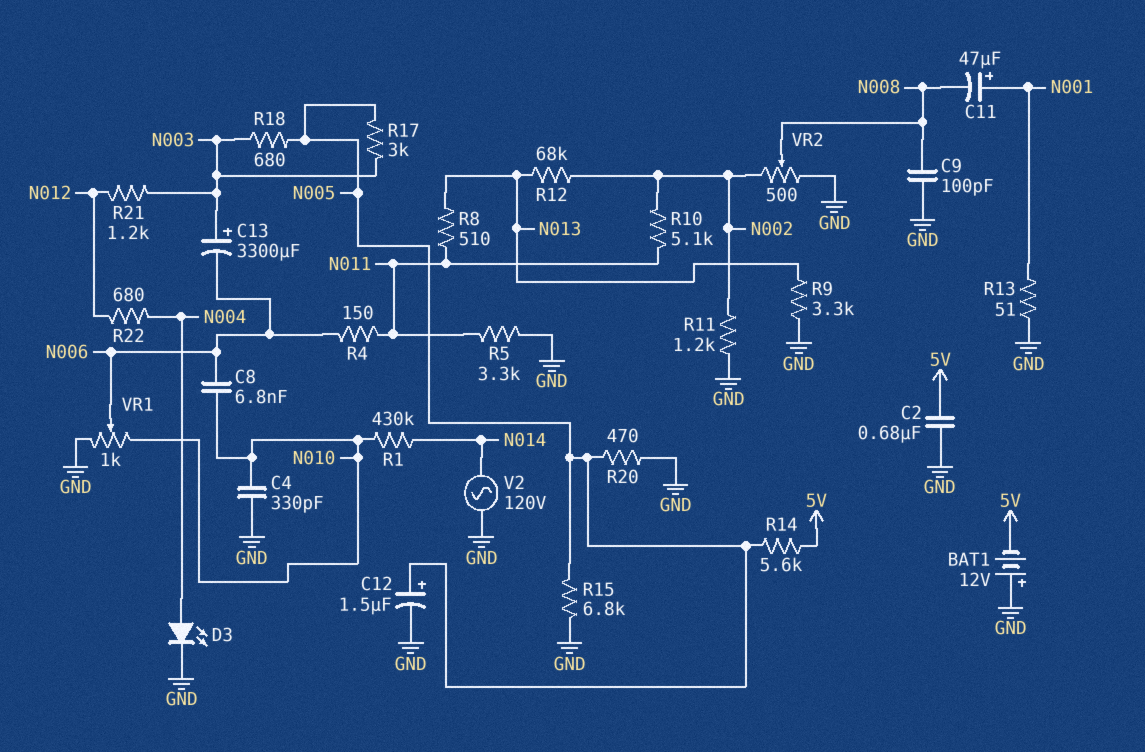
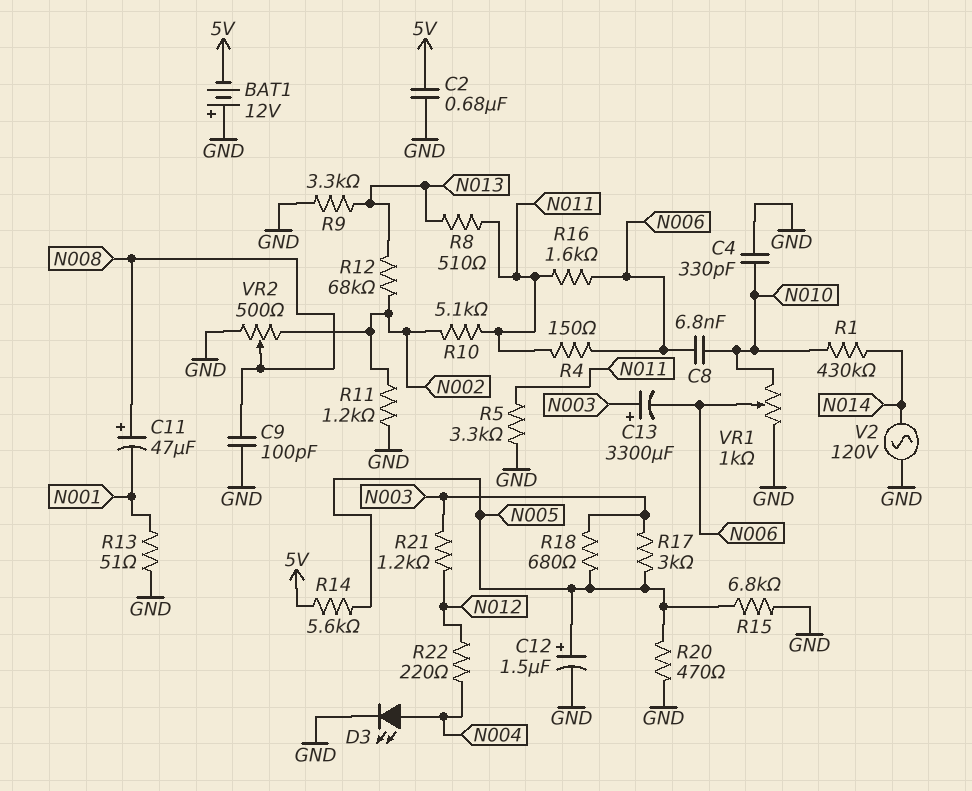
C11: 47uF (plus N001, minus N008) -> 47uF (plus N008, minus N001)
R16: none -> 1.6k (N006, N011)
R22: 680 (N004, N012) -> 220 (N004, N012)

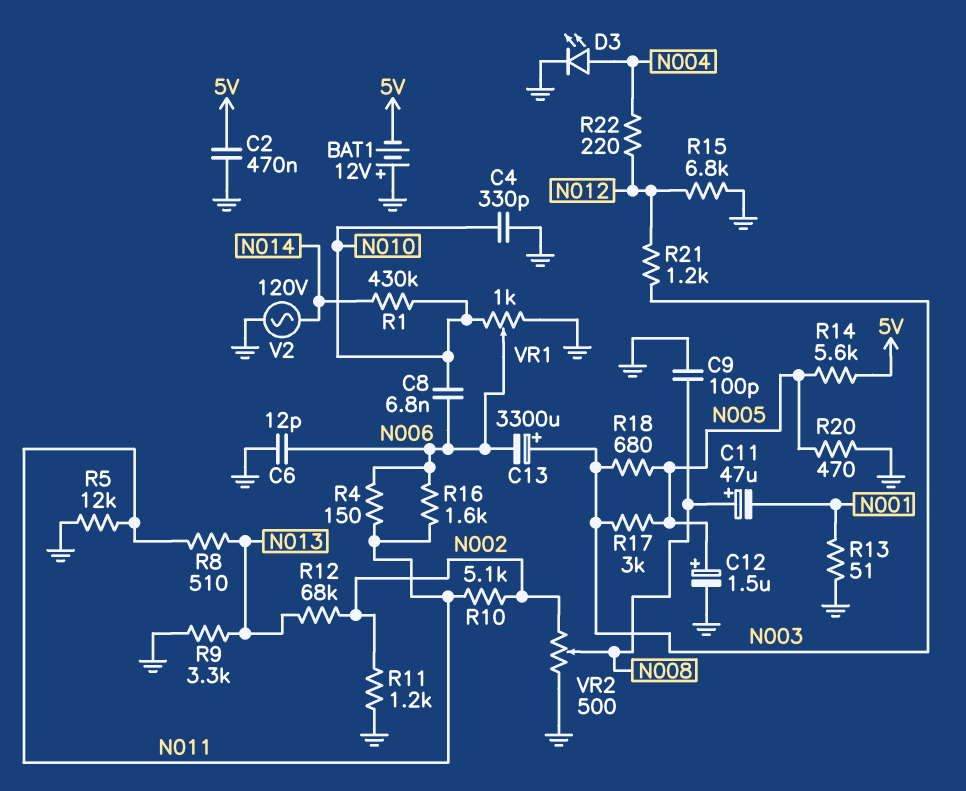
C2: 680nF (5V, GND) -> 470nF (5V, GND)
C6: none -> 12pF (GND, N006)
R5: 3.3k (GND, N011) -> 12k (GND, N011)
R15: 6.8k (GND, N005) -> 6.8k (GND, N012)

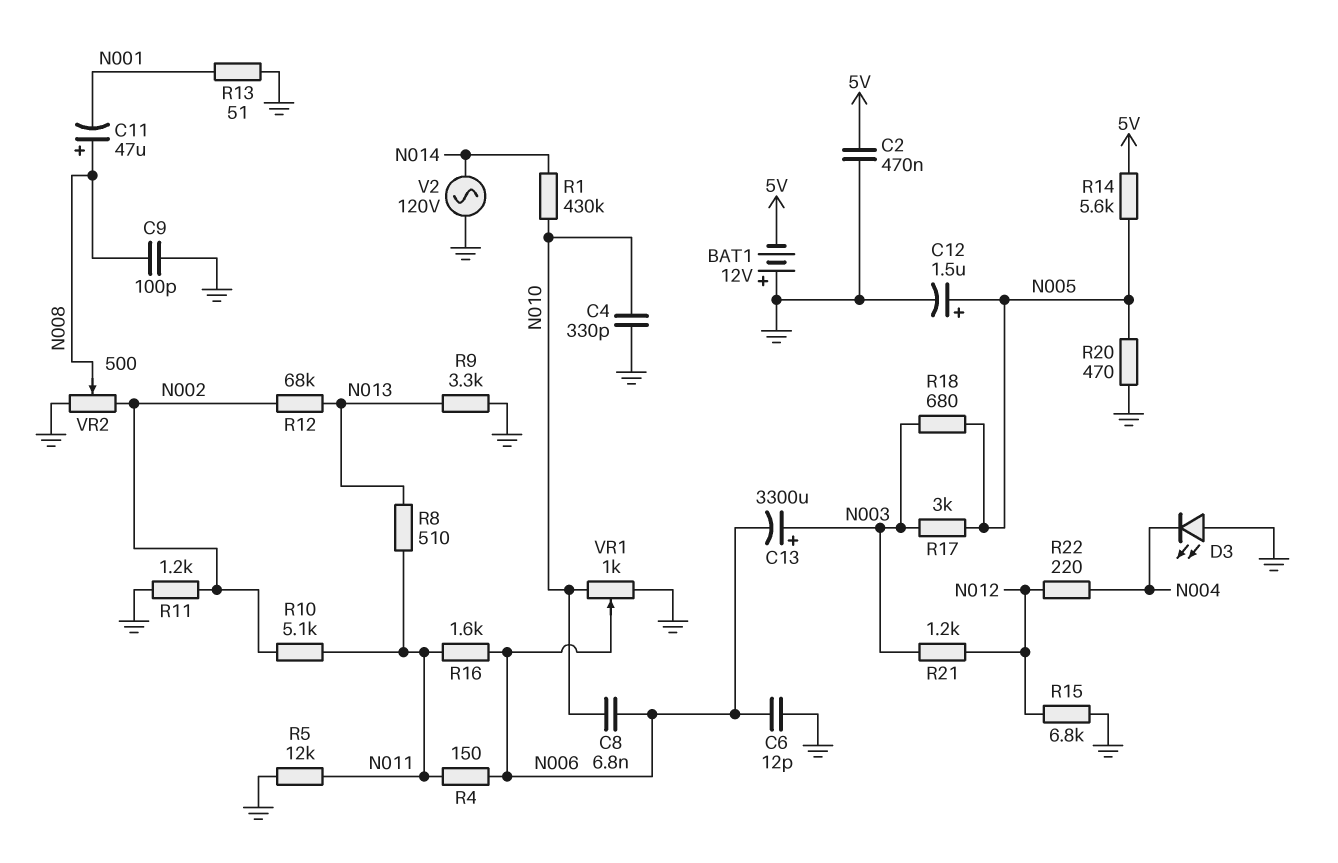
D3: LED (A N004, K GND) -> LED (A GND, K N004)

